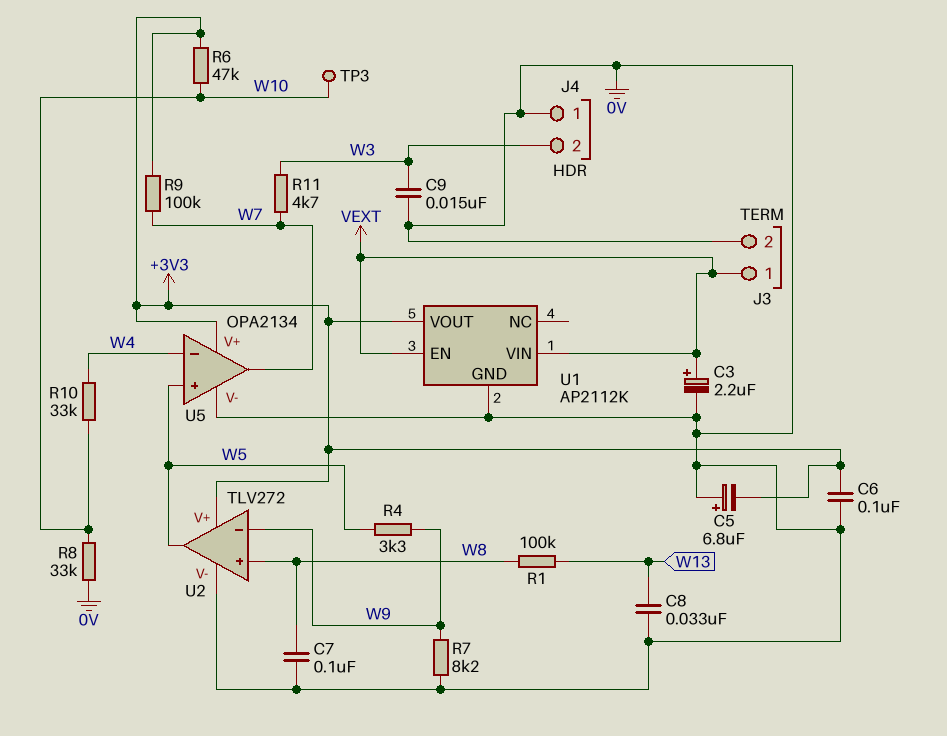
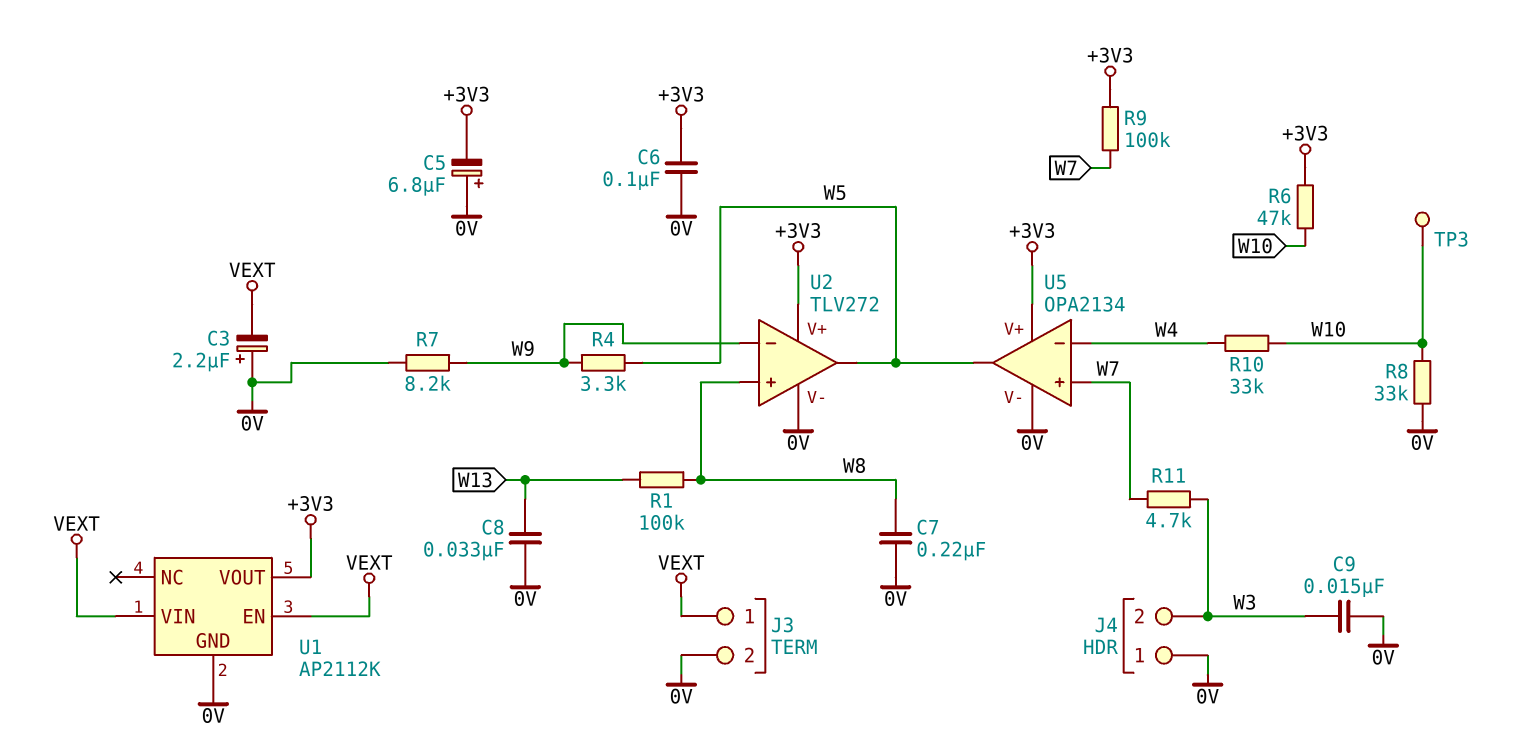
C3: 2.2uF (plus VEXT, minus 0V) -> 2.2uF (plus 0V, minus VEXT)
C7: 100nF (0V, W8) -> 220nF (0V, W8)
U5 pin in+: W5 -> W7
U5 pin out: W7 -> W5

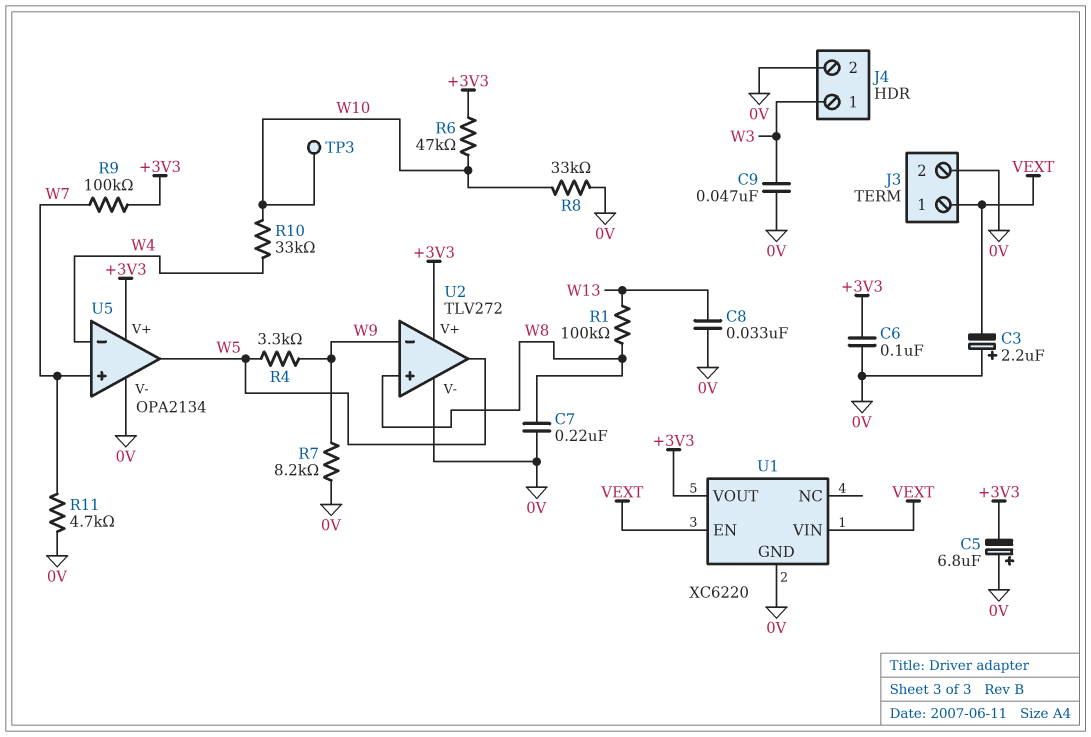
C9: 15nF (0V, W3) -> 47nF (0V, W3)
J4 pin 1: 0V -> W3
J4 pin 2: W3 -> 0V
R11: 4.7k (W3, W7) -> 4.7k (0V, W7)
U1: AP2112K -> XC6220

